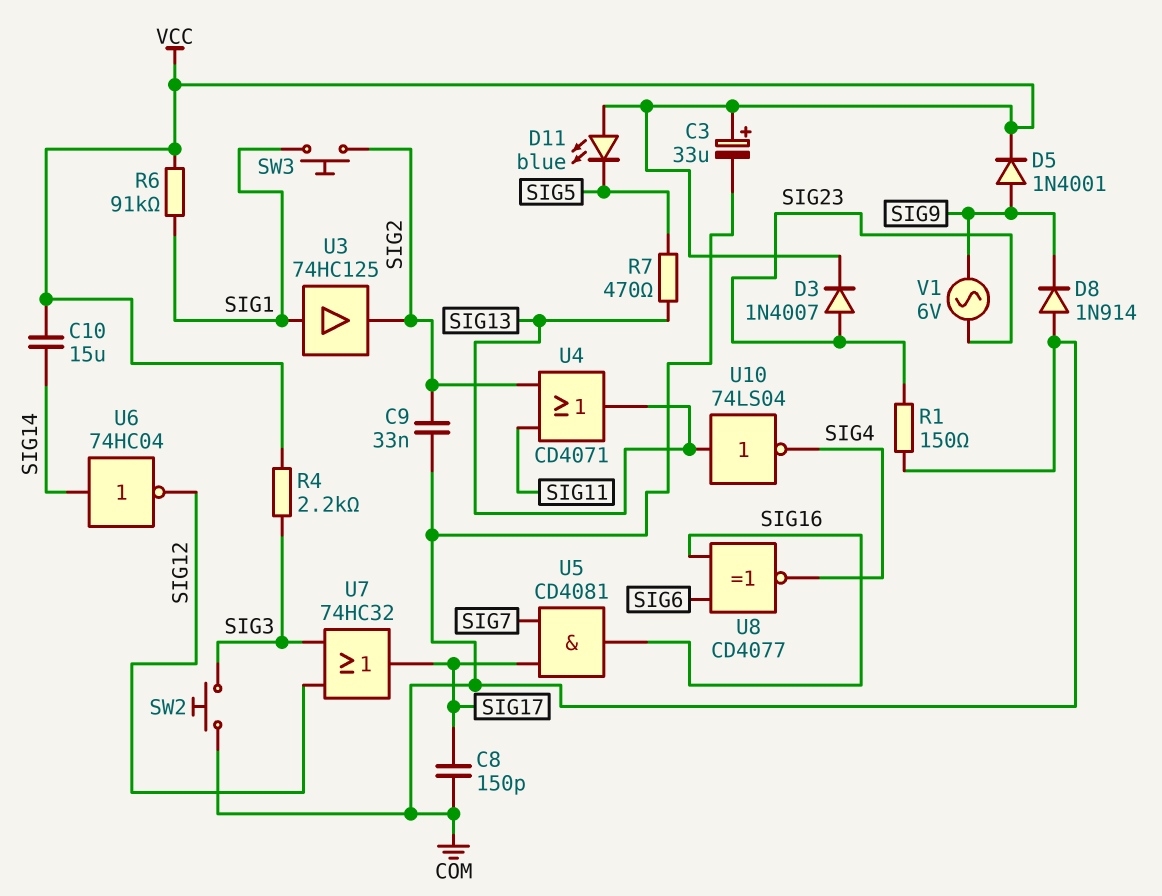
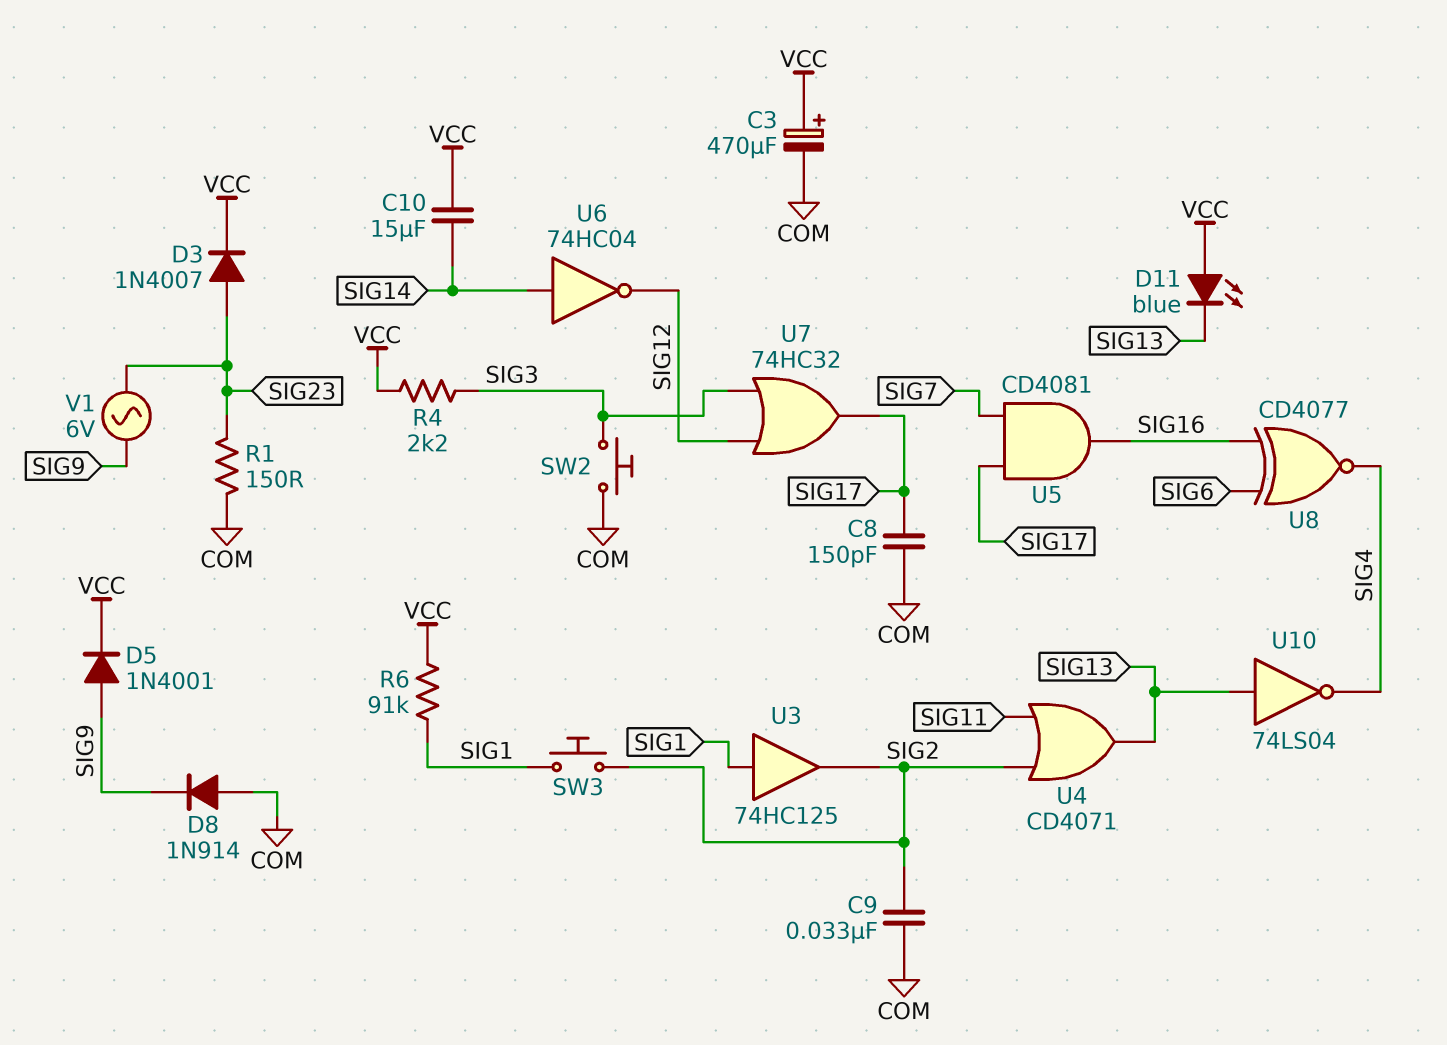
C3: 33uF (plus VCC, minus COM) -> 470uF (plus VCC, minus COM)
D11: LED blue (A VCC, K SIG5) -> LED blue (A VCC, K SIG13)
R7: 470 (SIG5, SIG13) -> none

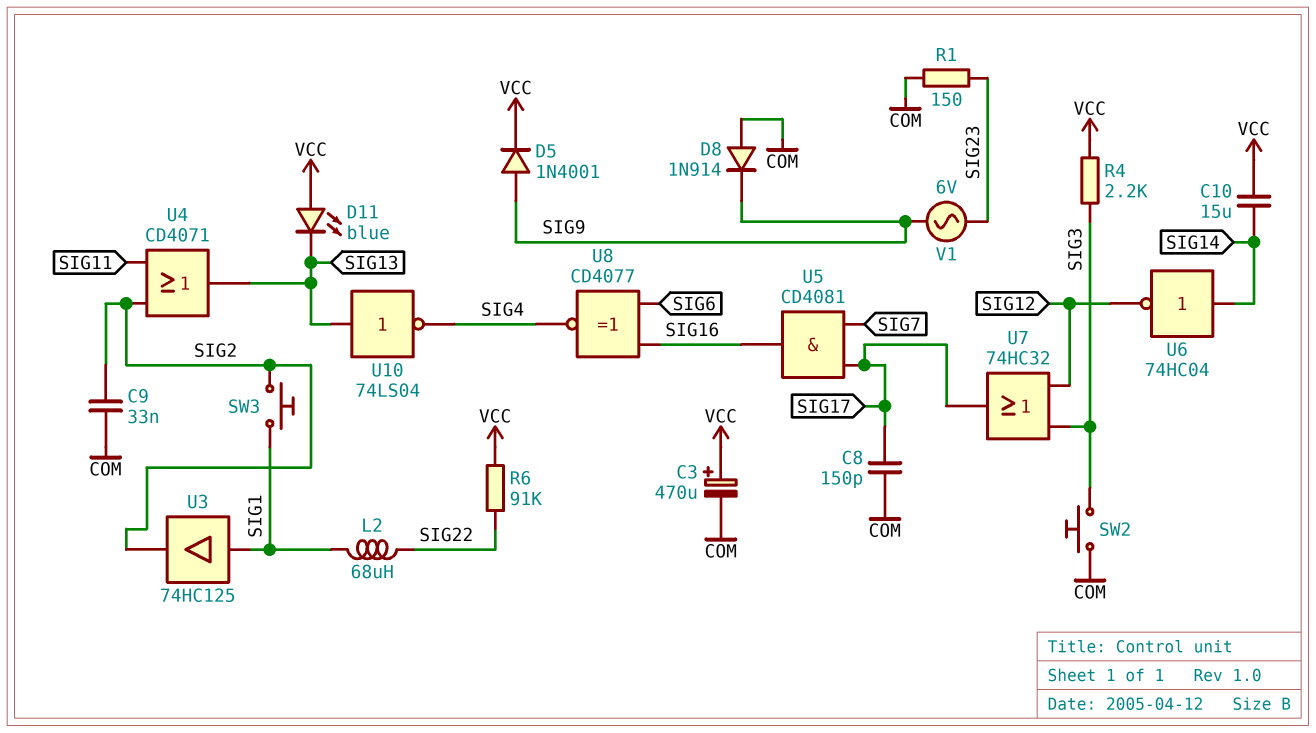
D3: diode 1N4007 (A SIG23, K VCC) -> none
L2: none -> 68uH (SIG1, SIG22)
R6: 91k (SIG1, VCC) -> 91k (SIG22, VCC)

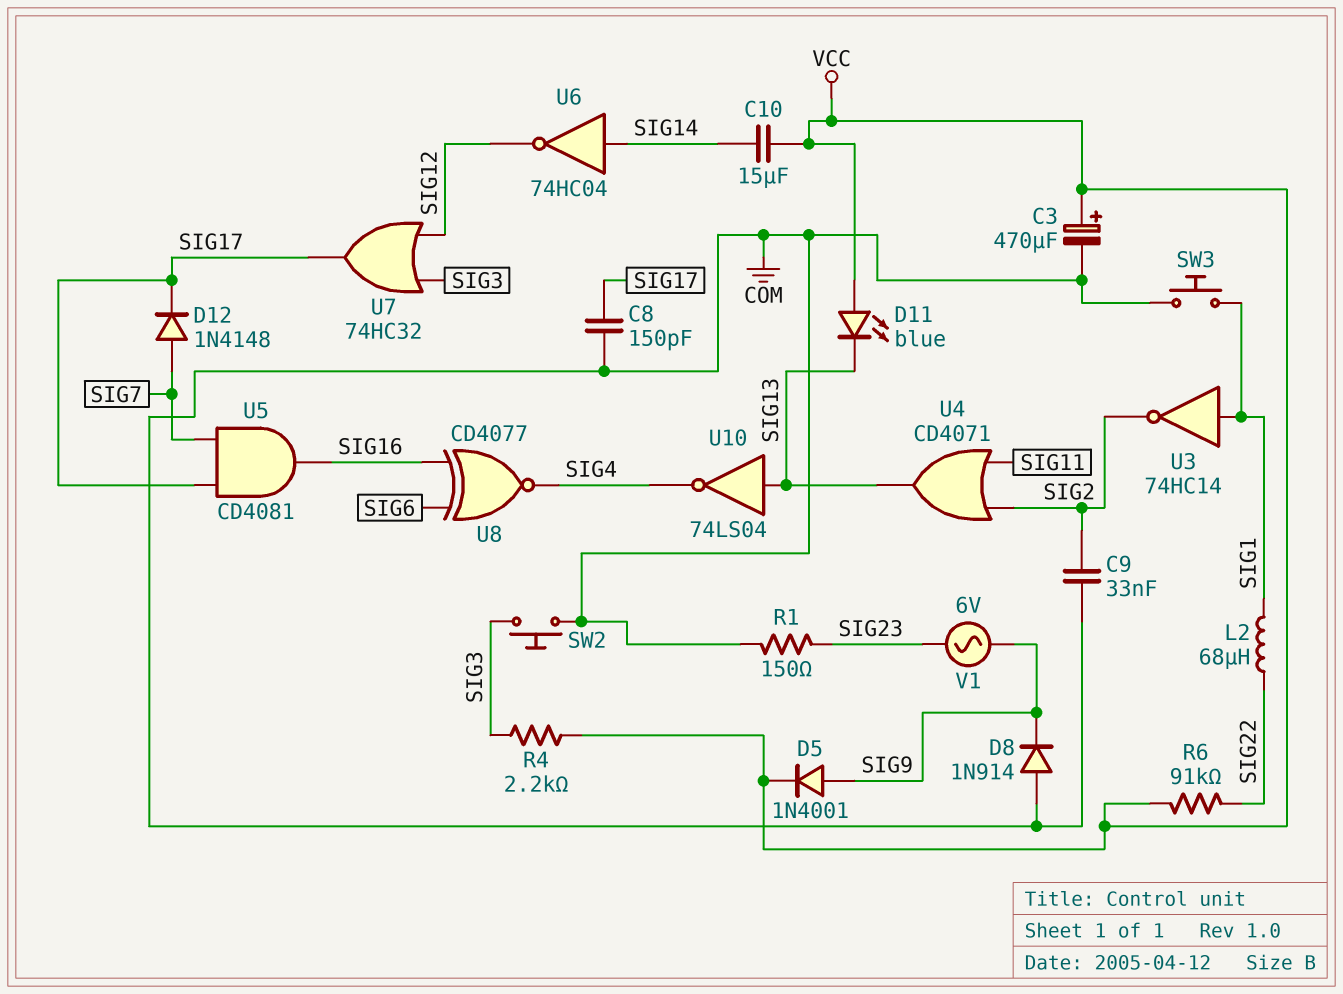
D12: none -> diode 1N4148 (A SIG7, K SIG17)
SW3: button (SIG1, SIG2) -> button (COM, SIG1)
U3: buffer 74HC125 (in SIG1, out SIG2) -> NOT 74HC14 (in SIG1, out SIG2)

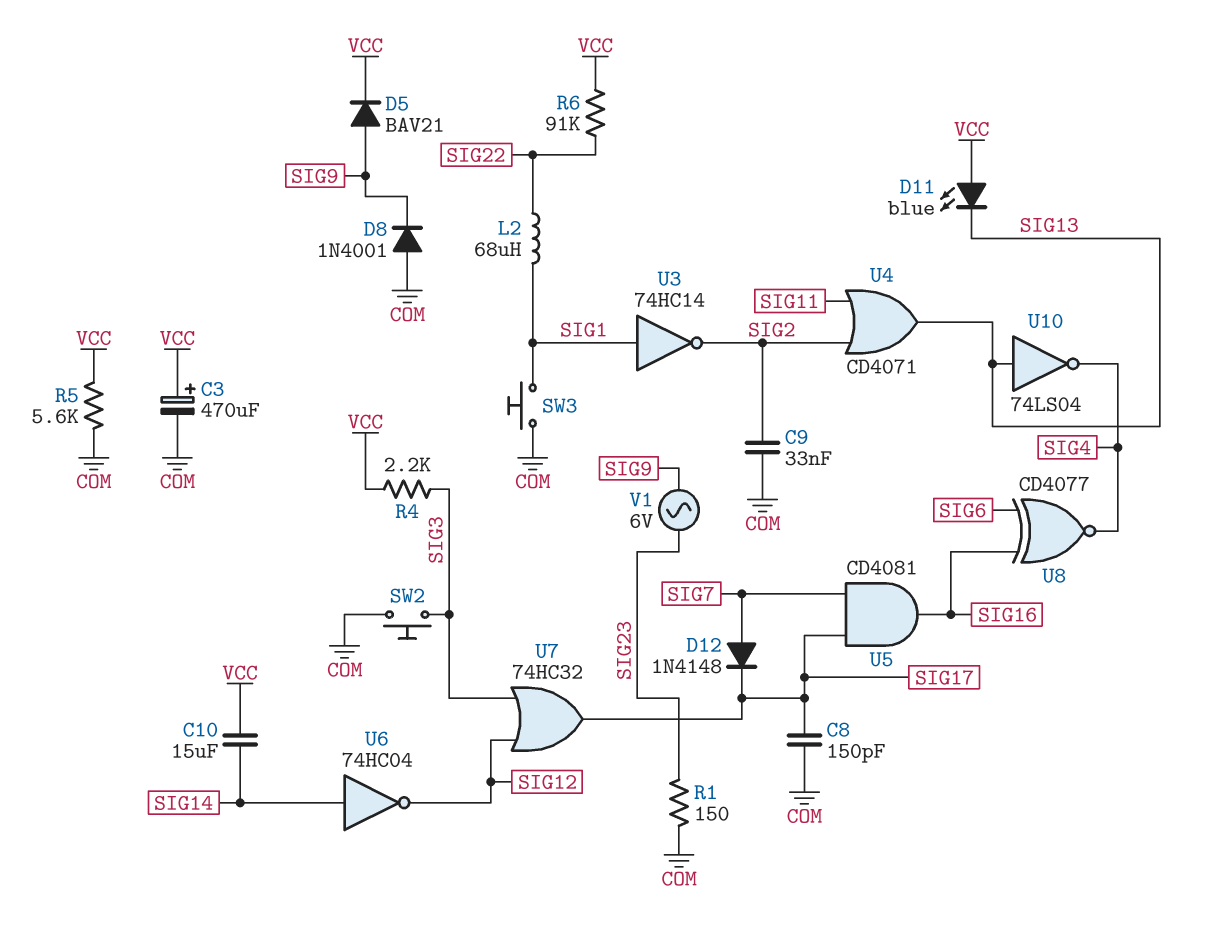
D5: diode 1N4001 (A SIG9, K VCC) -> diode BAV21 (A SIG9, K VCC)
D8: diode 1N914 (A COM, K SIG9) -> diode 1N4001 (A COM, K SIG9)
R5: none -> 5.6k (COM, VCC)

